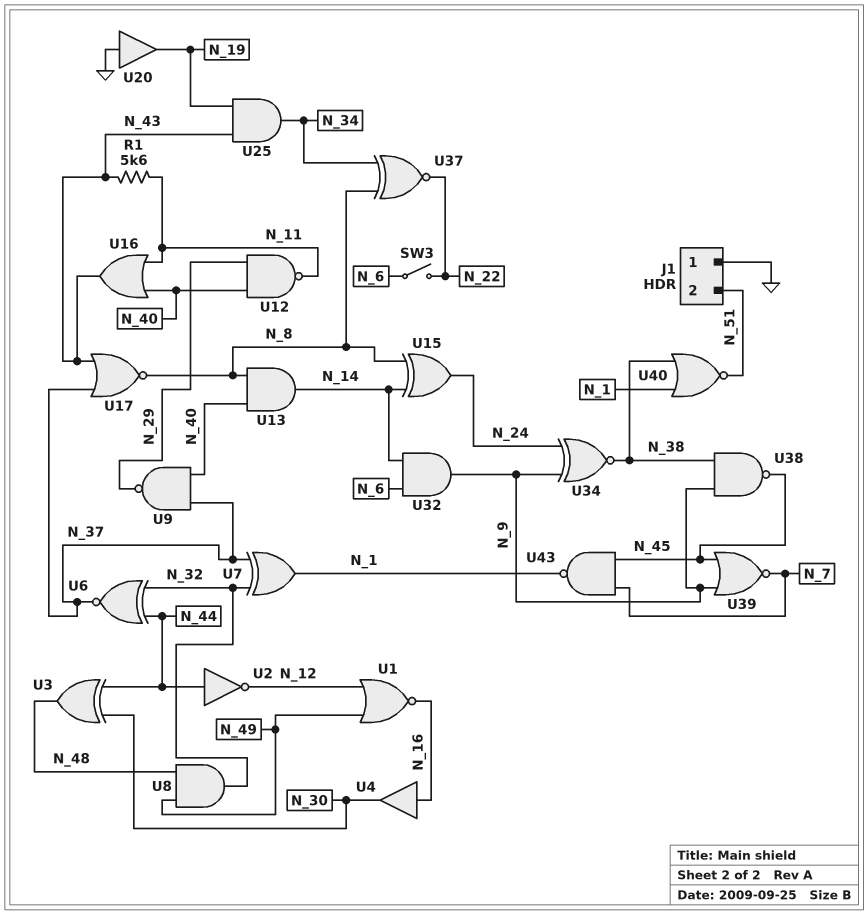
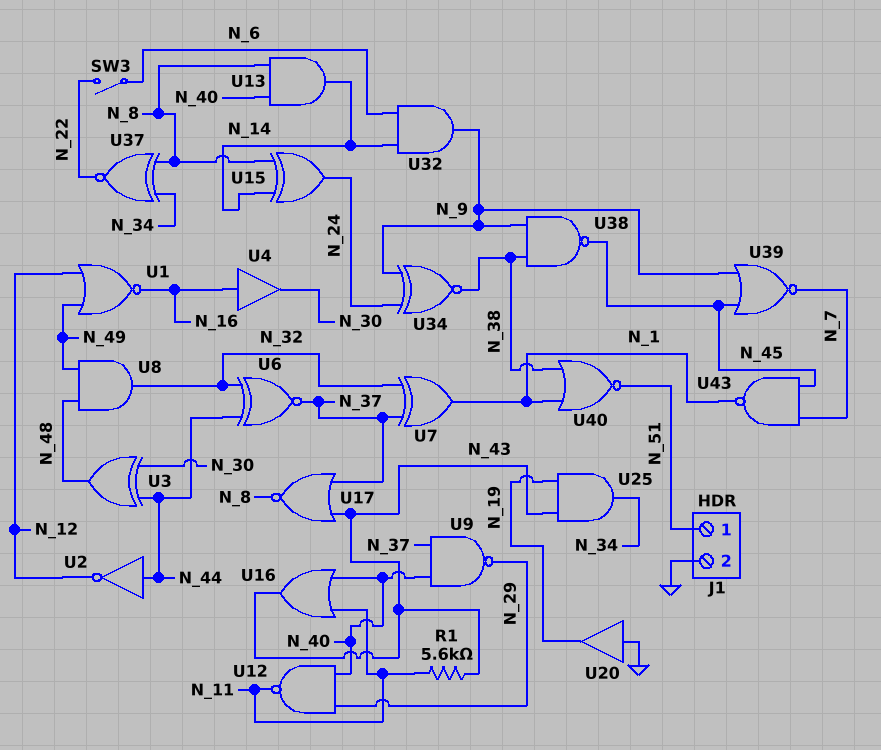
J1 pin 1: GND -> N_51
J1 pin 2: N_51 -> GND

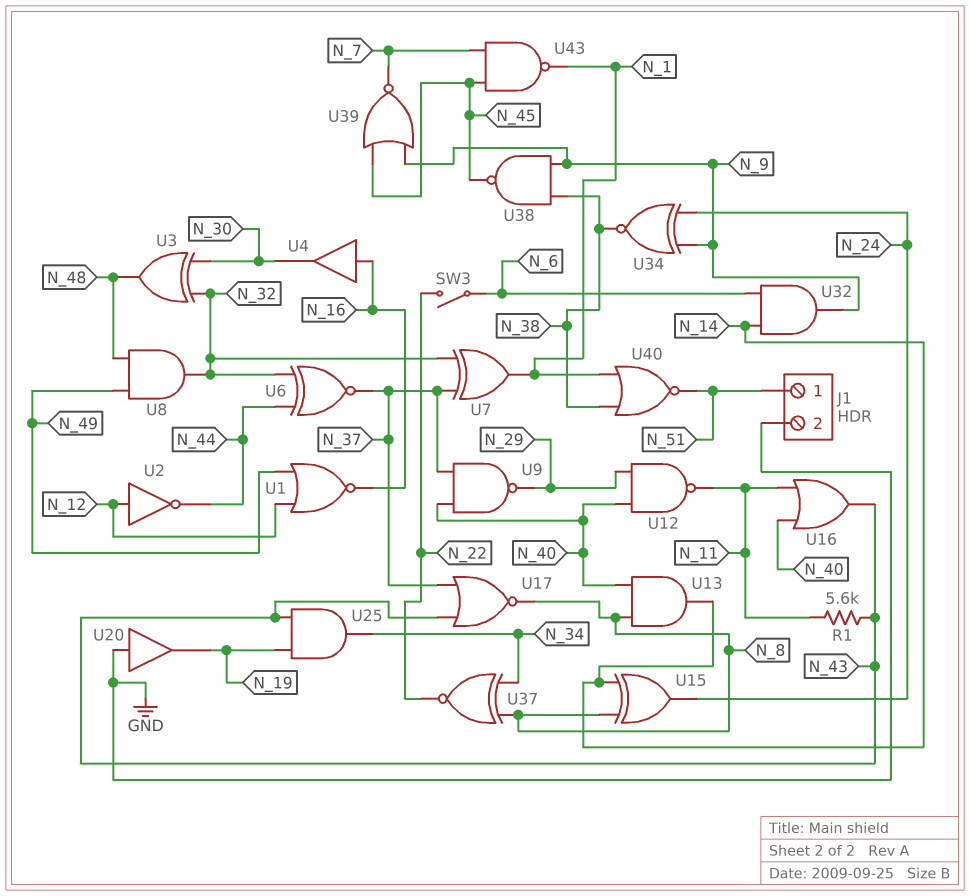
U2: NOT (in N_44, out N_12) -> NOT (in N_12, out N_44)
U3: XOR (in N_30, in N_44, out N_48) -> XOR (in N_30, in N_32, out N_48)

